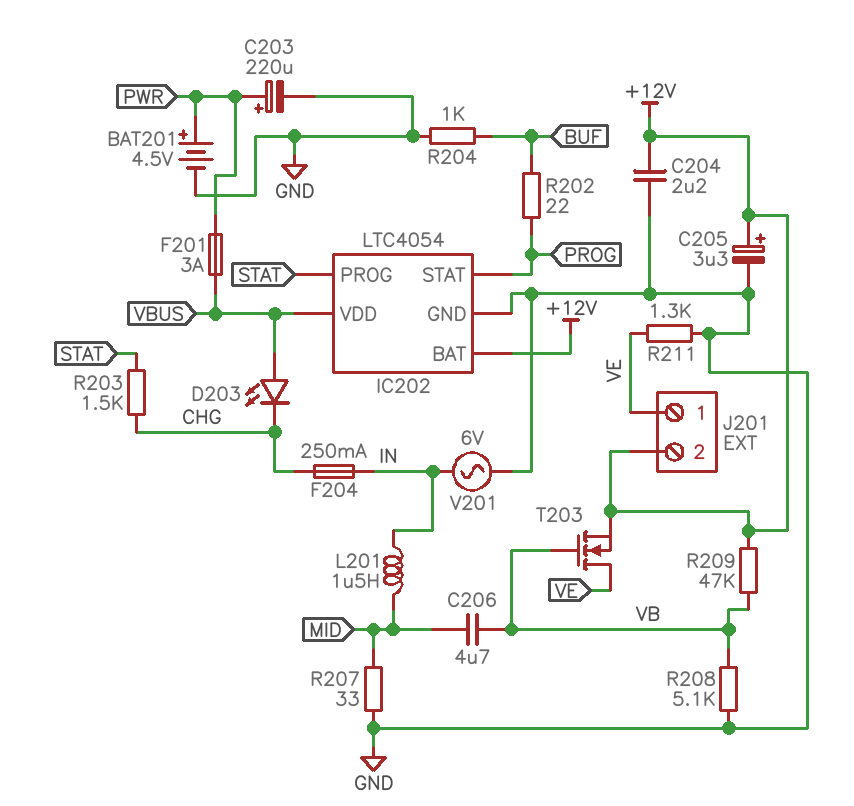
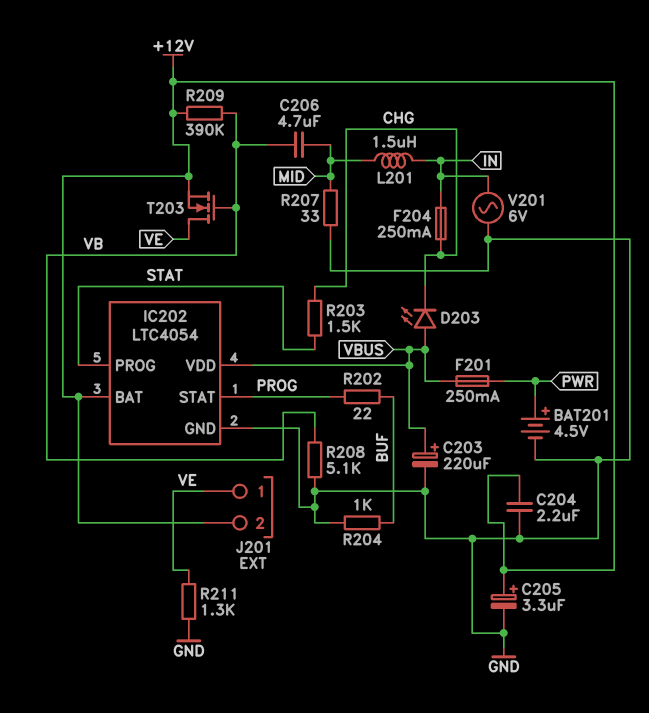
C203: 220uF (plus PWR, minus GND) -> 220uF (plus VBUS, minus GND)
F201: 3A (PWR, VBUS) -> 250mA (PWR, VBUS)
R209: 47k (+12V, VB) -> 390k (+12V, VB)

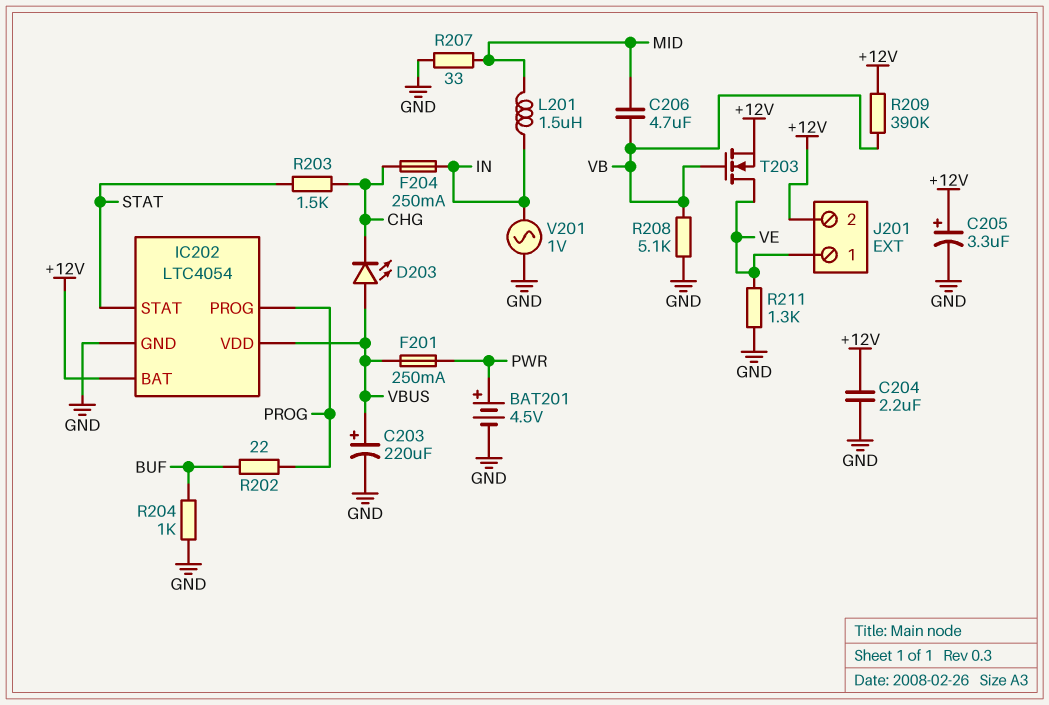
IC202 pin PROG: STAT -> PROG
IC202 pin STAT: PROG -> STAT
V201: AC 6V (GND, IN) -> AC 1V (GND, IN)

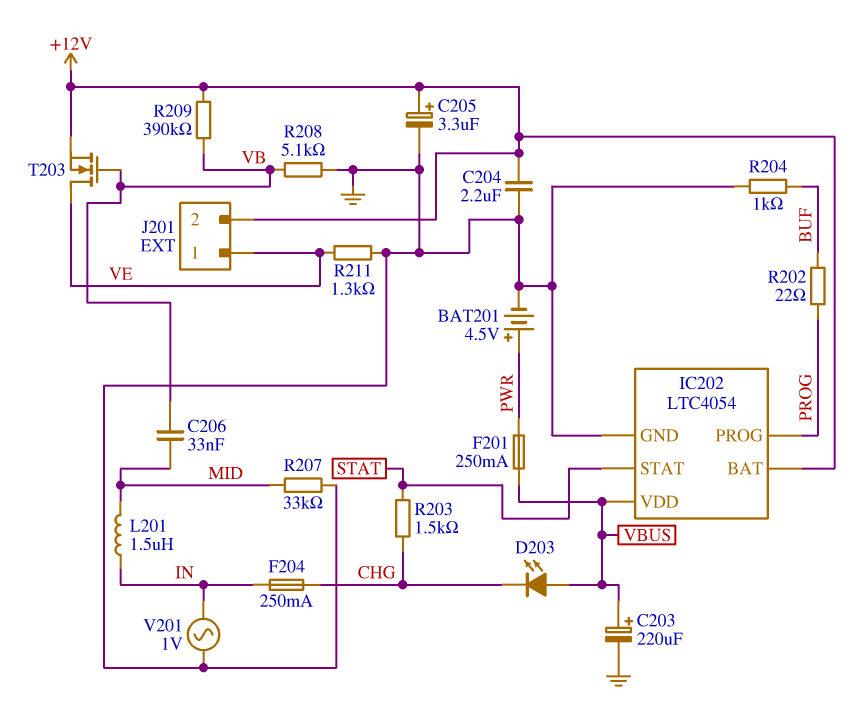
C206: 4.7uF (MID, VB) -> 33nF (MID, VB)
R207: 33 (GND, MID) -> 33k (GND, MID)

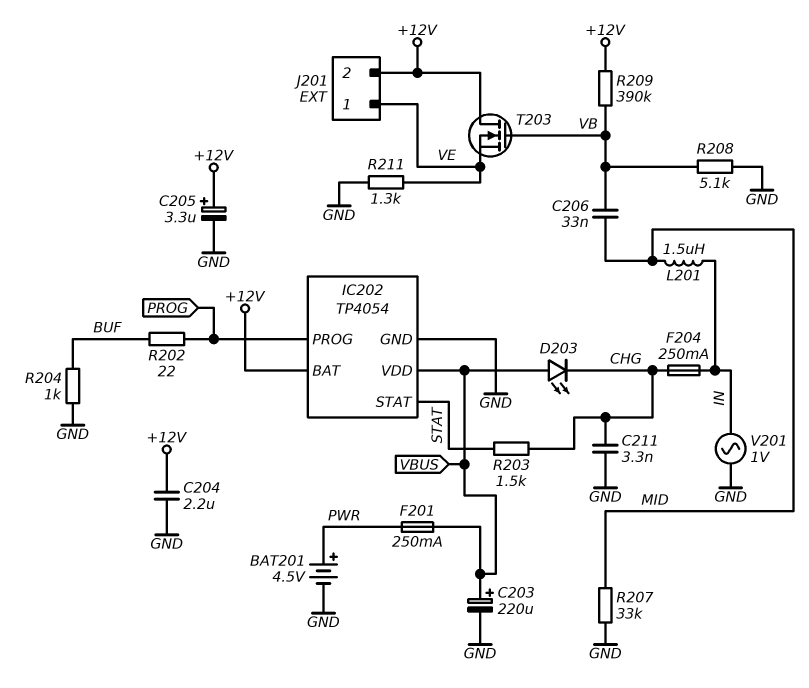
C211: none -> 3.3nF (CHG, GND)
IC202: LTC4054 -> TP4054
T203: NMOS (G VB, D VE, S +12V) -> NMOS (G VB, D +12V, S VE)

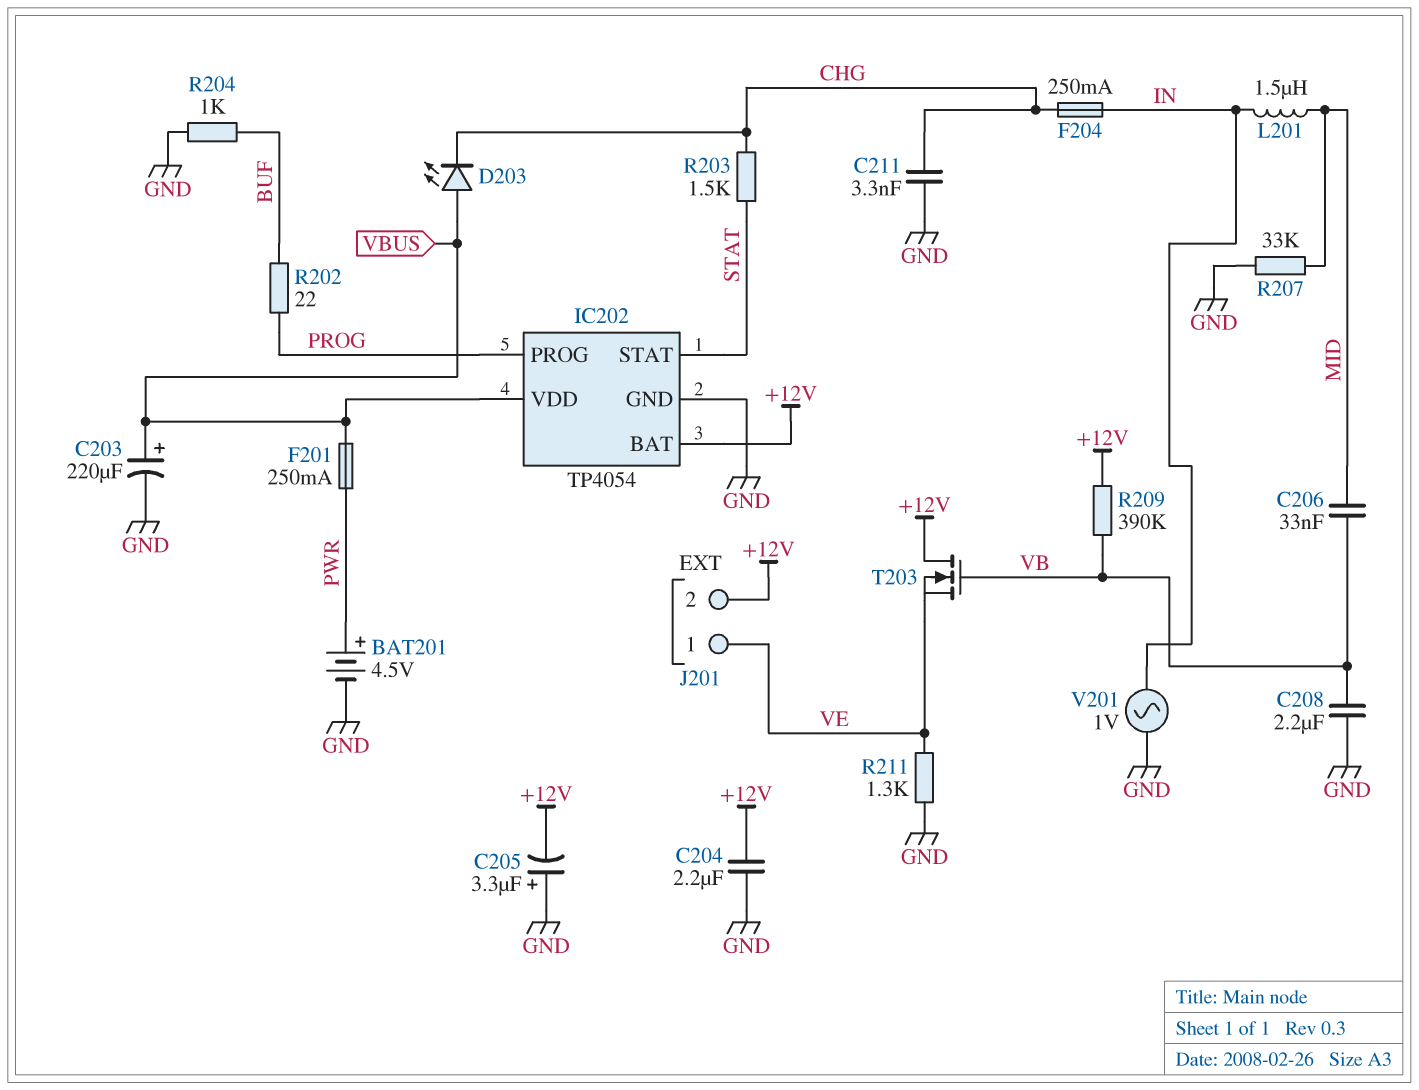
C205: 3.3uF (plus +12V, minus GND) -> 3.3uF (plus GND, minus +12V)
C208: none -> 2.2uF (GND, VB)
R208: 5.1k (GND, VB) -> none

